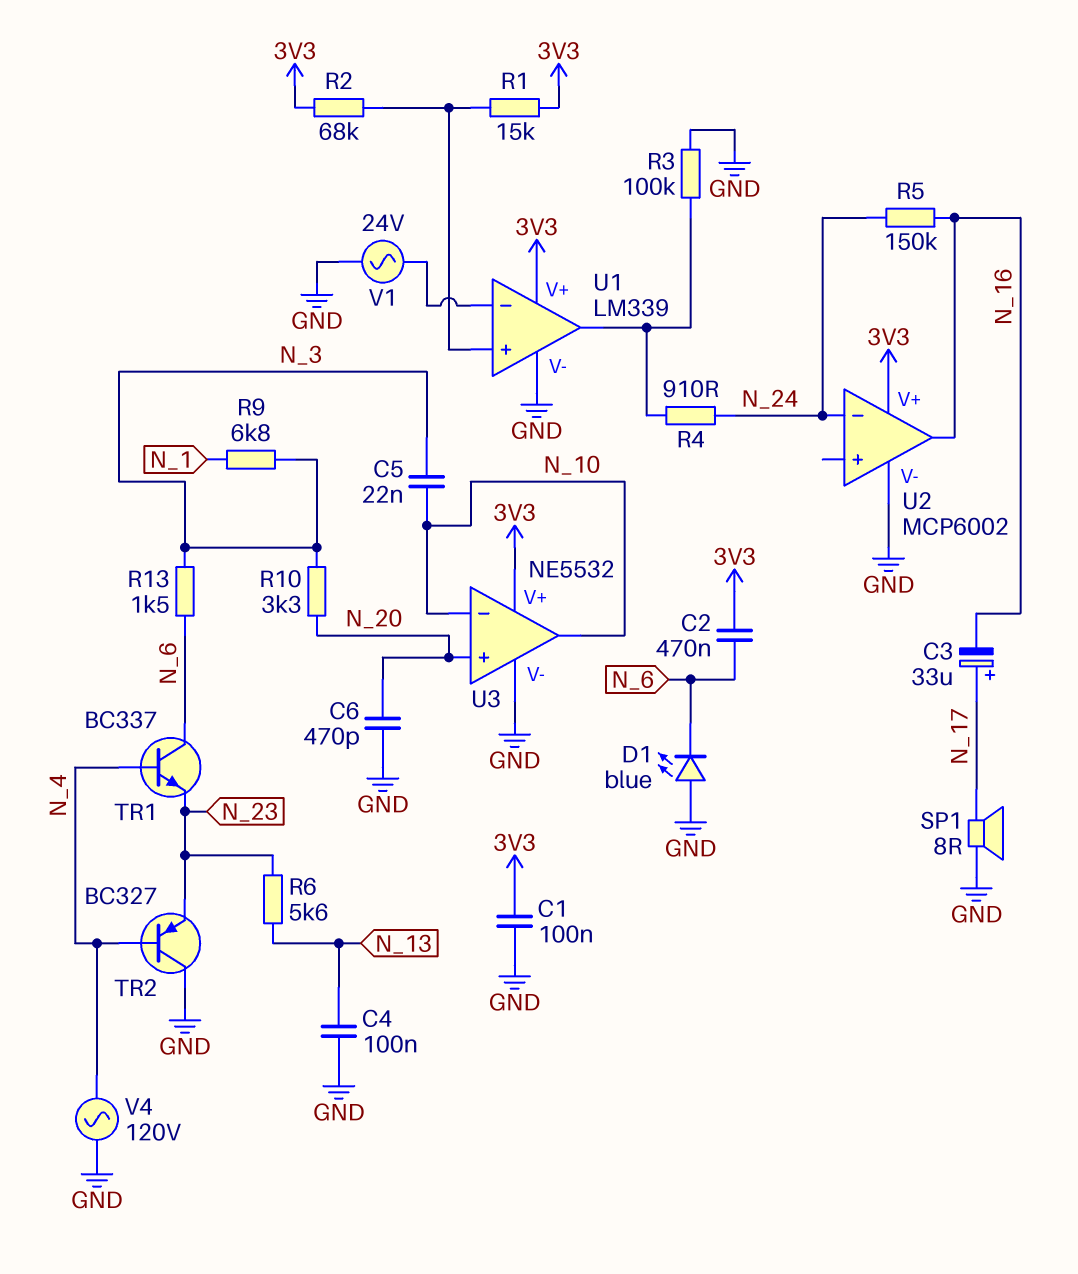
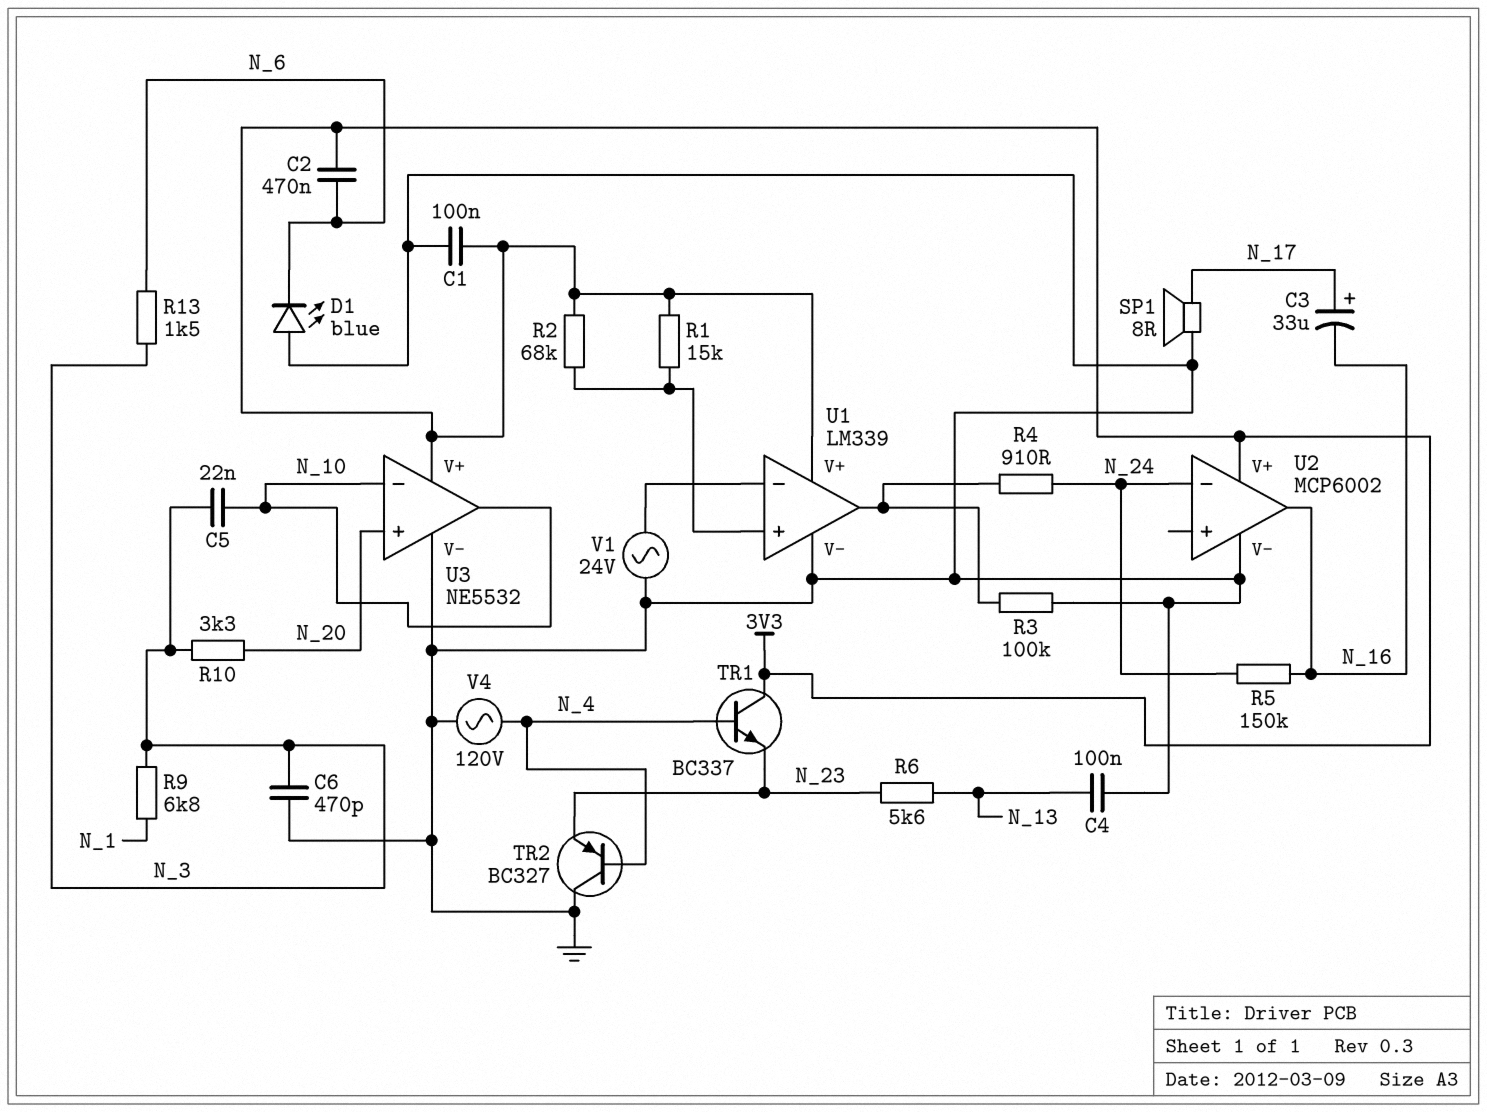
C6: 470pF (GND, N_20) -> 470pF (GND, N_3)
TR1: NPN BC337 (B N_4, C N_6, E N_23) -> NPN BC337 (B N_4, C 3V3, E N_23)

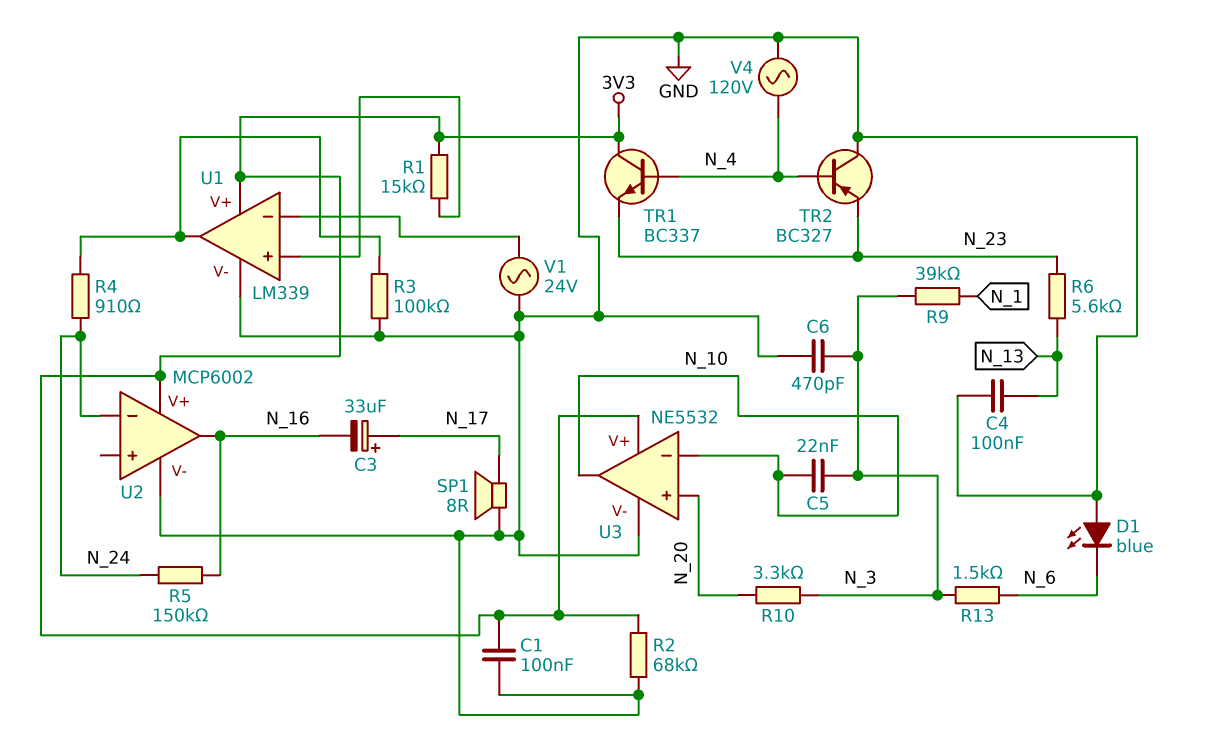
C2: 470nF (3V3, N_6) -> none
R2: 68k (3V3, U1/in+) -> 68k (3V3, GND)
R9: 6.8k (N_1, N_3) -> 39k (N_1, N_3)

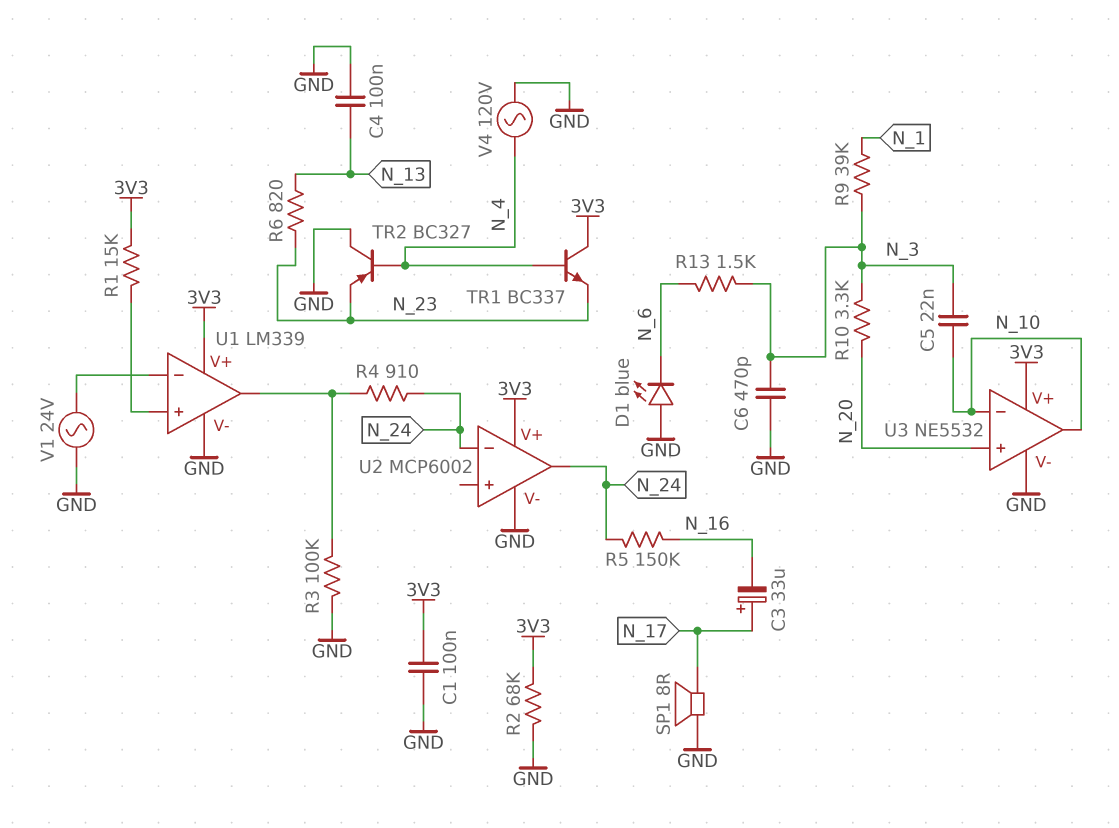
R6: 5.6k (N_13, N_23) -> 820 (N_13, N_23)
U2 pin out: N_16 -> N_24

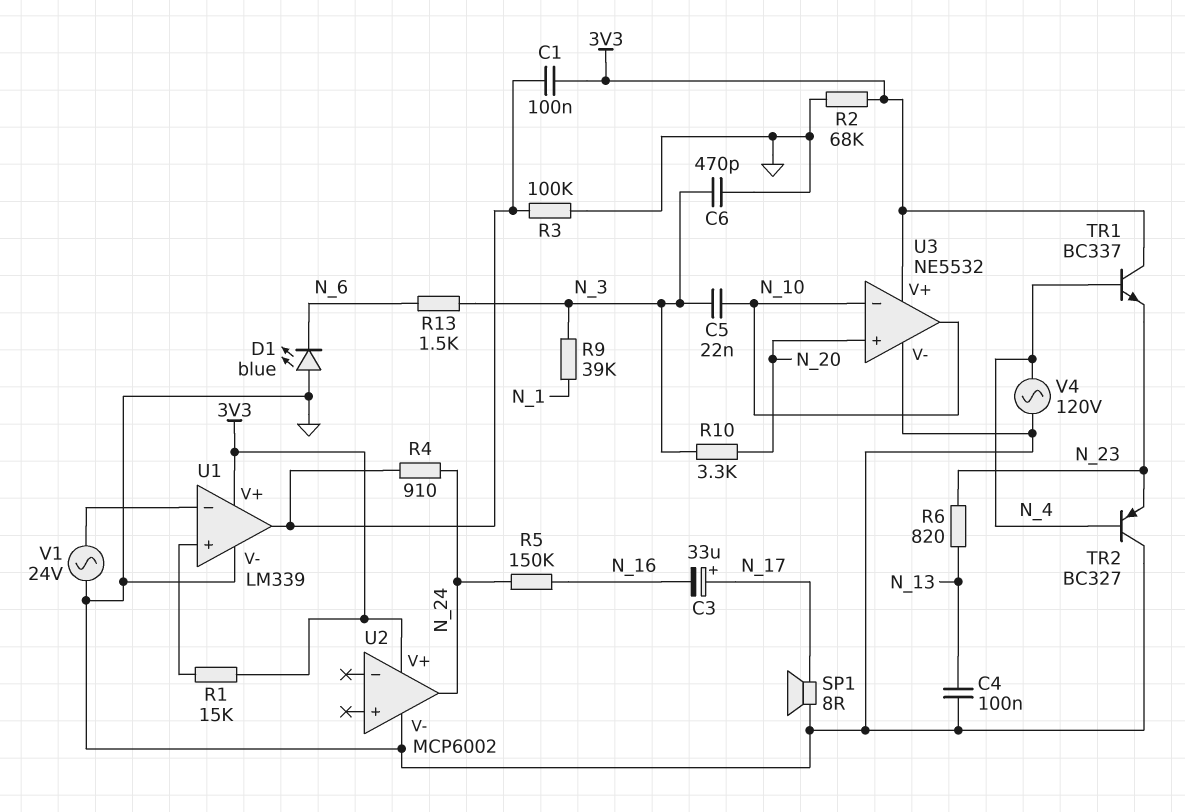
C1: 100nF (3V3, GND) -> 100nF (3V3, U1/out)
U2 pin in-: N_24 -> none

